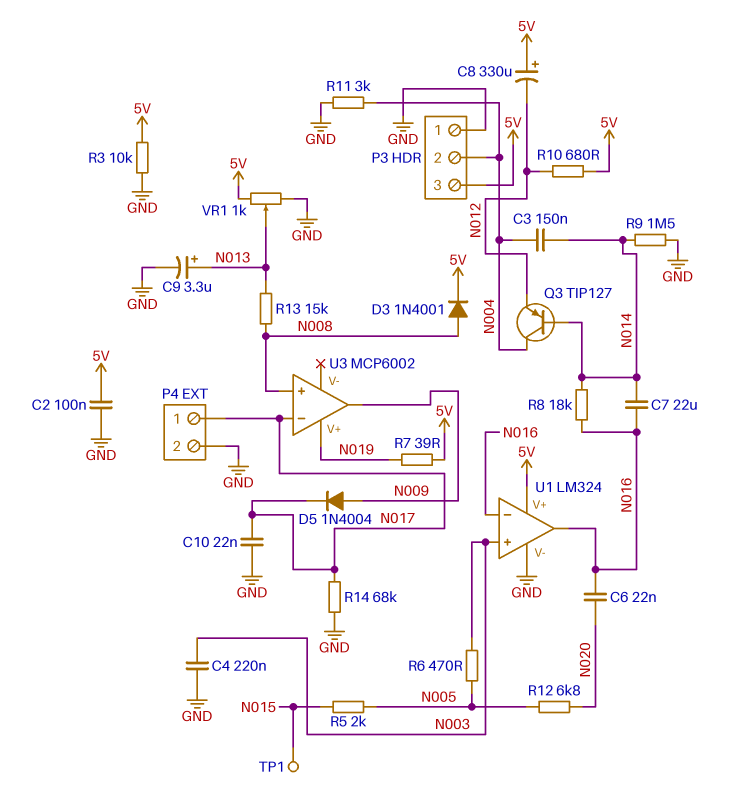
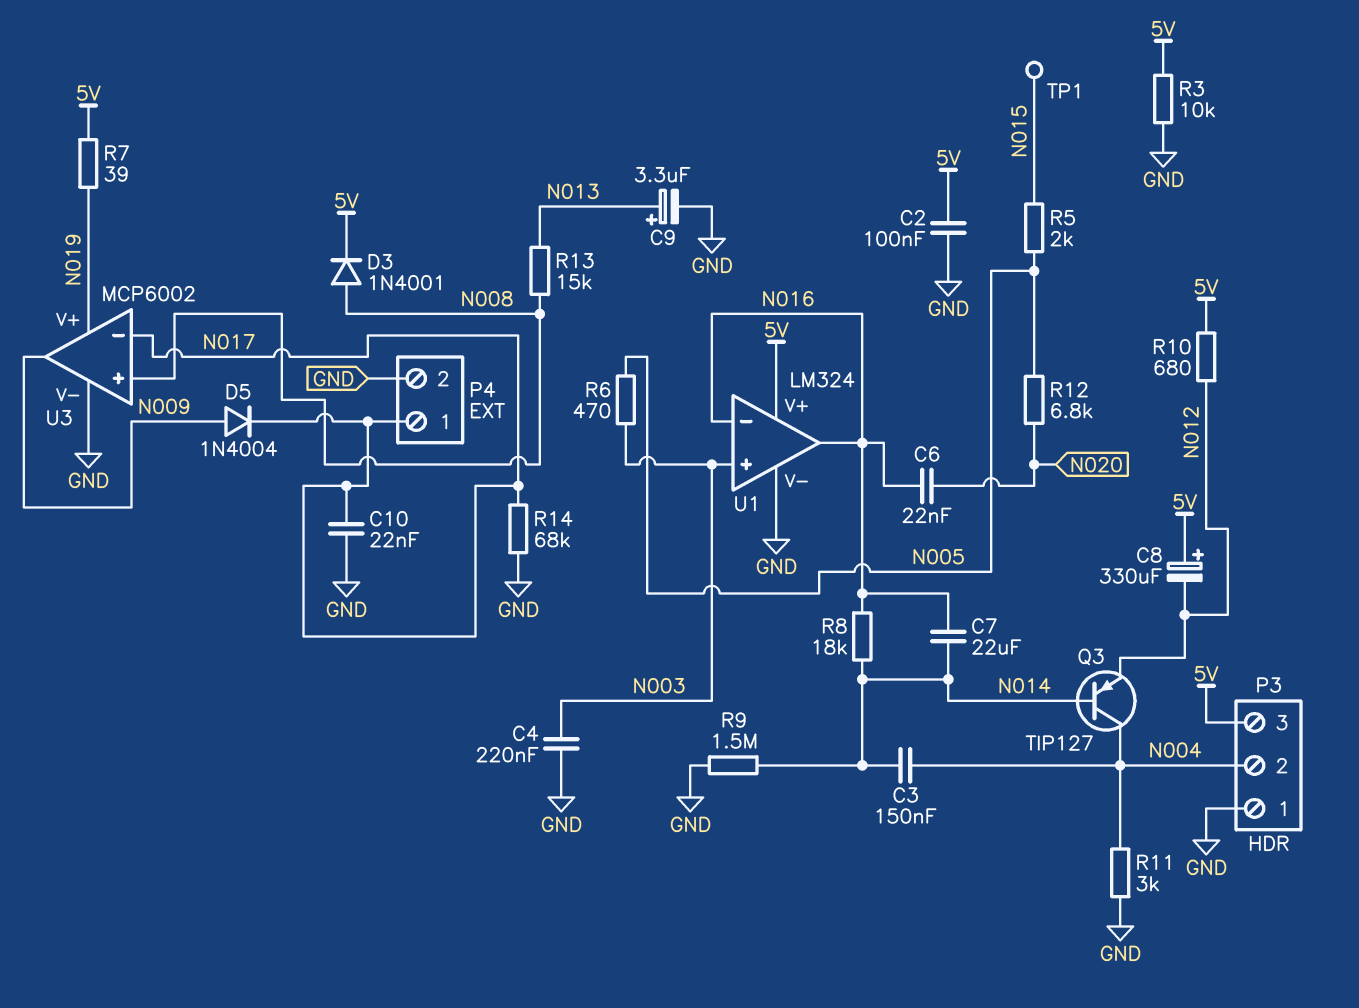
U3 pin V-: none -> GND
VR1: 1k (5V, GND, wiper N013) -> none

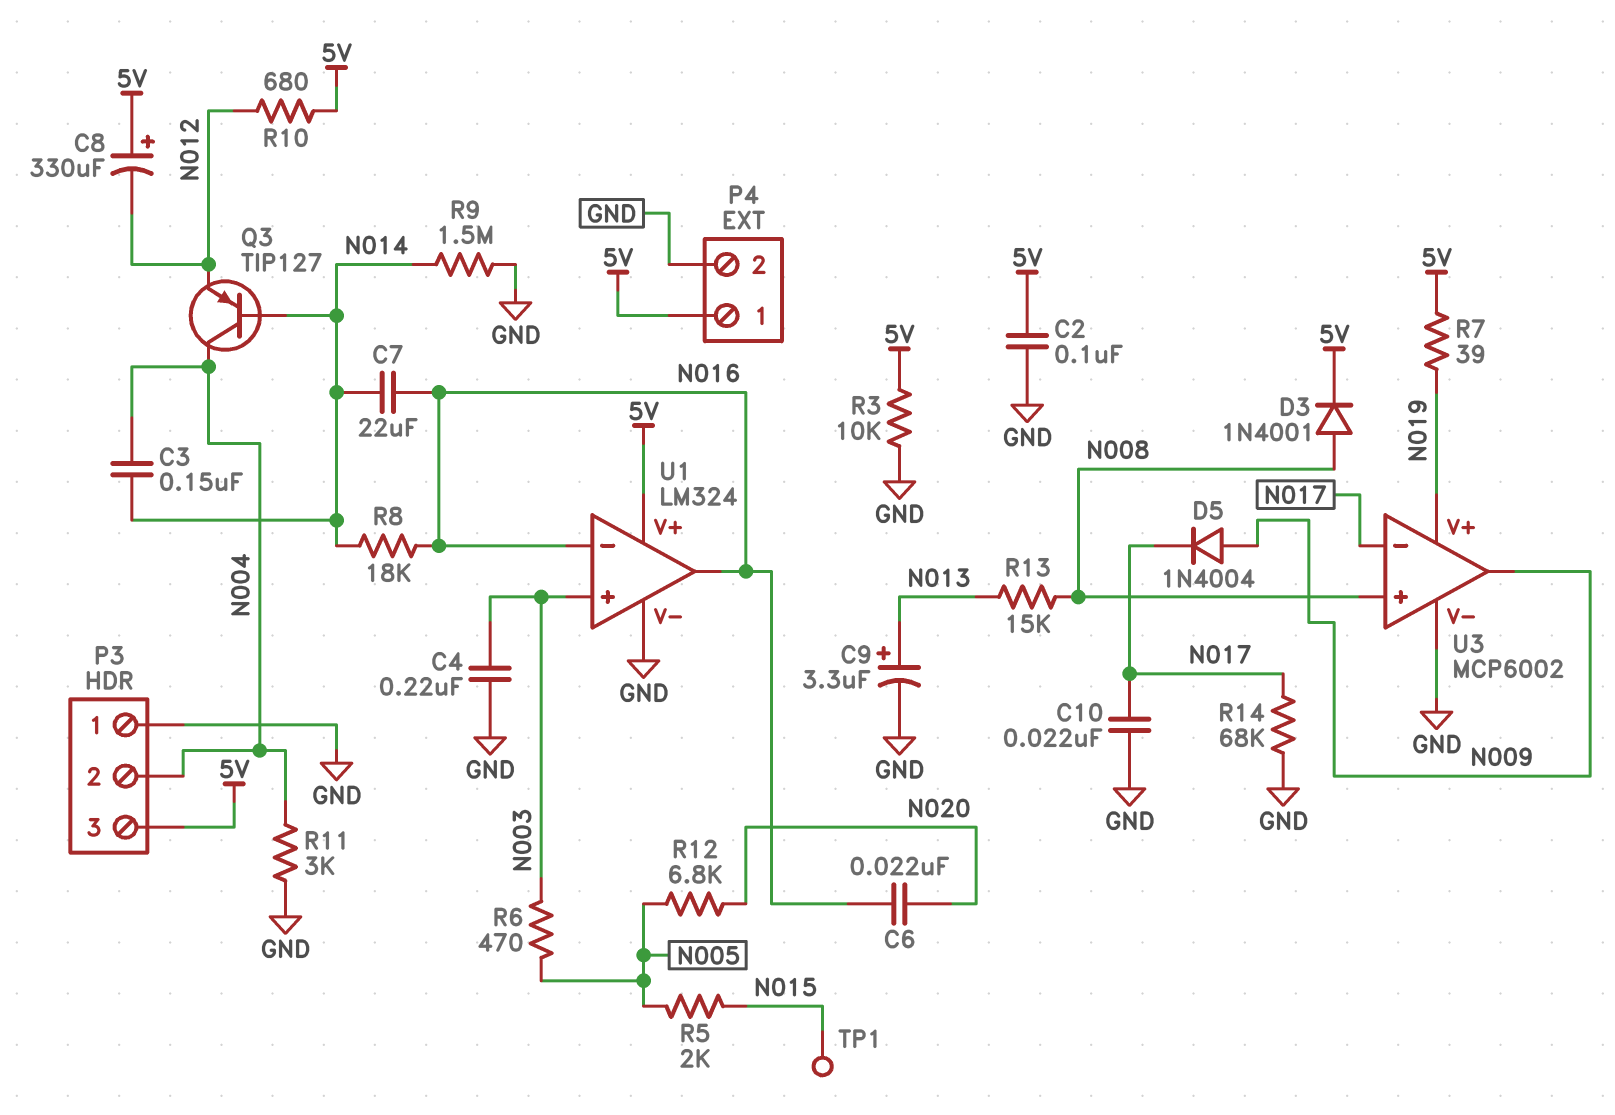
P4 pin 1: N017 -> 5V

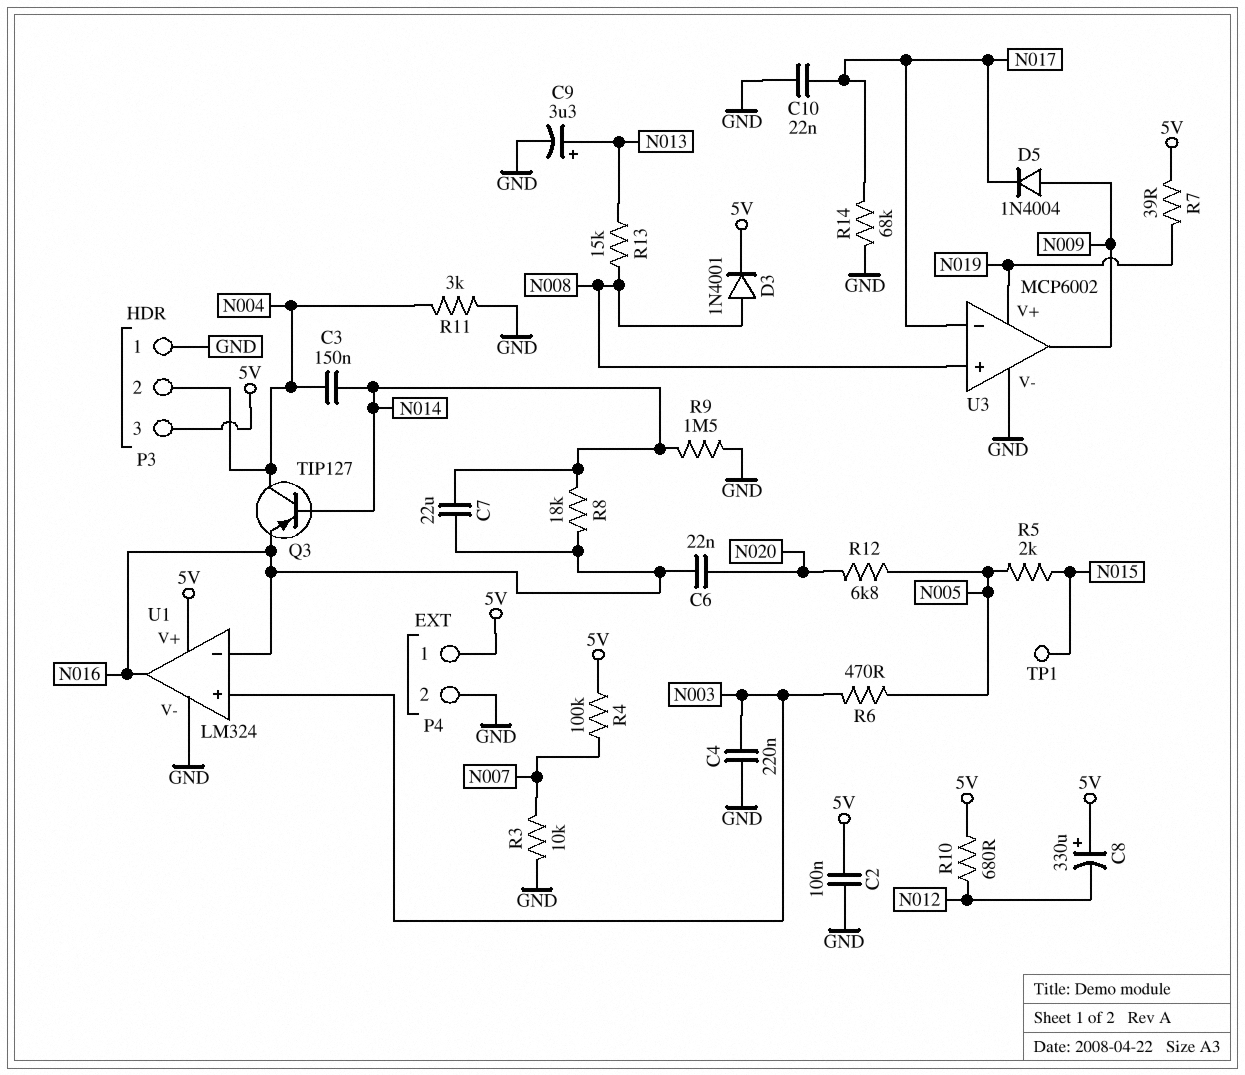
Q3: PNP TIP127 (B N014, C N004, E N012) -> PNP TIP127 (B N014, C N004, E N016)
R3: 10k (5V, GND) -> 10k (GND, N007)
R4: none -> 100k (5V, N007)

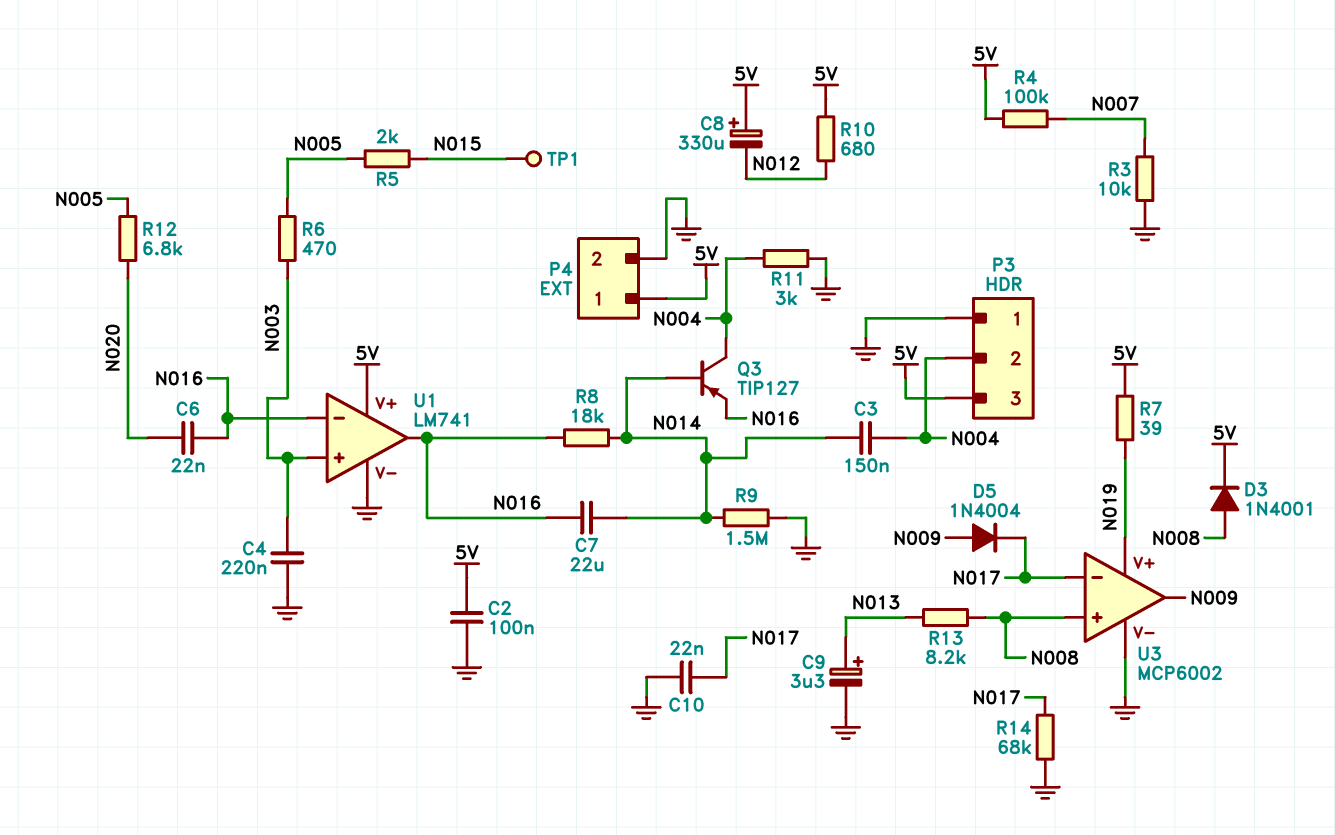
R13: 15k (N008, N013) -> 8.2k (N008, N013)
U1: LM324 -> LM741

